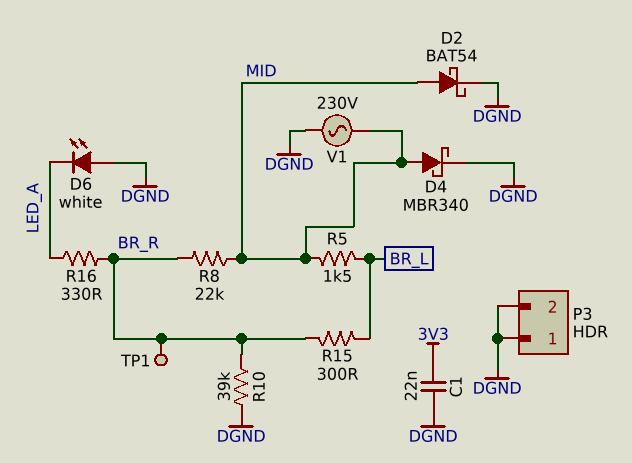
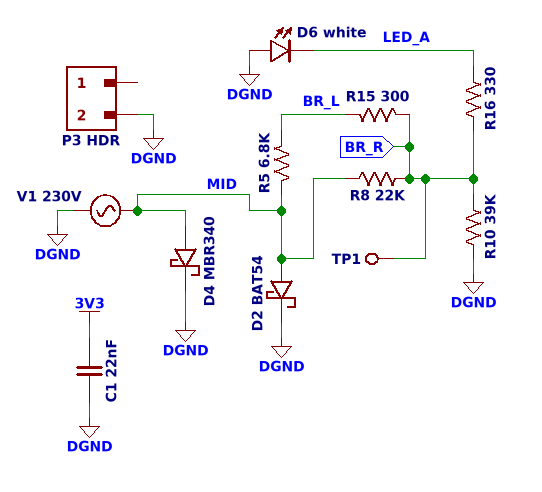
P3 pin 1: DGND -> none
R5: 1.5k (BR_L, MID) -> 6.8k (BR_L, MID)

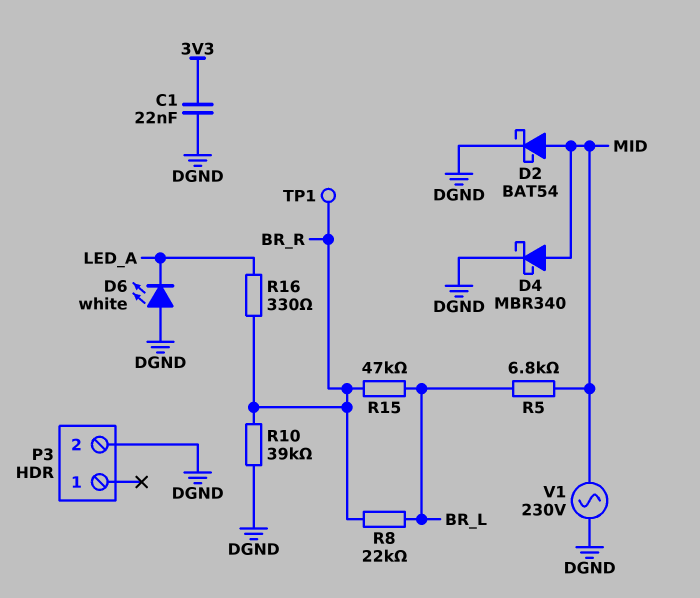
R8: 22k (BR_R, MID) -> 22k (BR_L, BR_R)
R15: 300 (BR_L, BR_R) -> 47k (BR_L, BR_R)

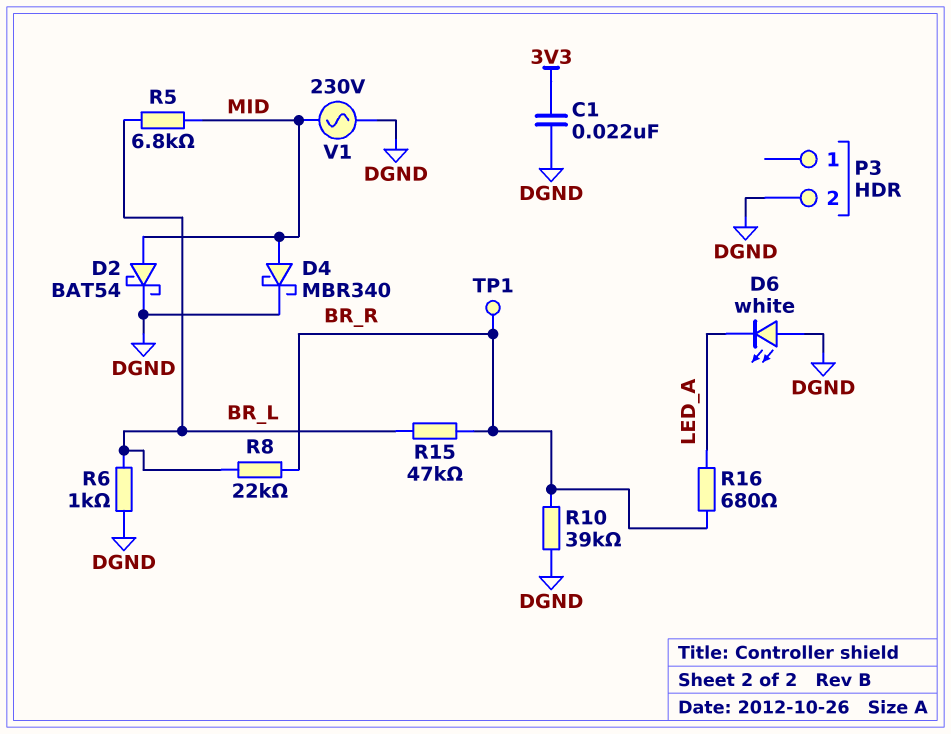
R6: none -> 1k (BR_L, DGND)
R16: 330 (BR_R, LED_A) -> 680 (BR_R, LED_A)

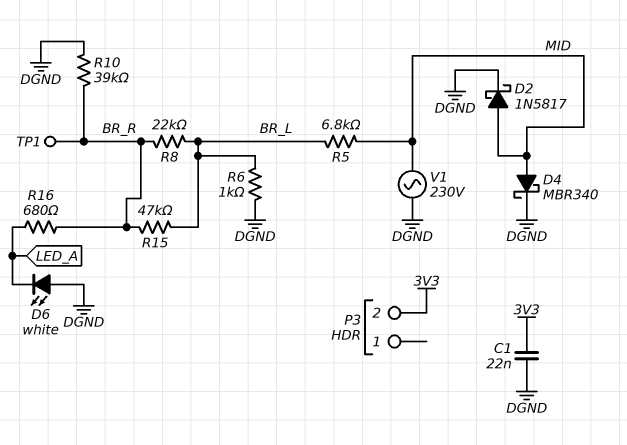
D2: schottky BAT54 (A MID, K DGND) -> schottky 1N5817 (A MID, K DGND)
P3 pin 2: DGND -> 3V3

